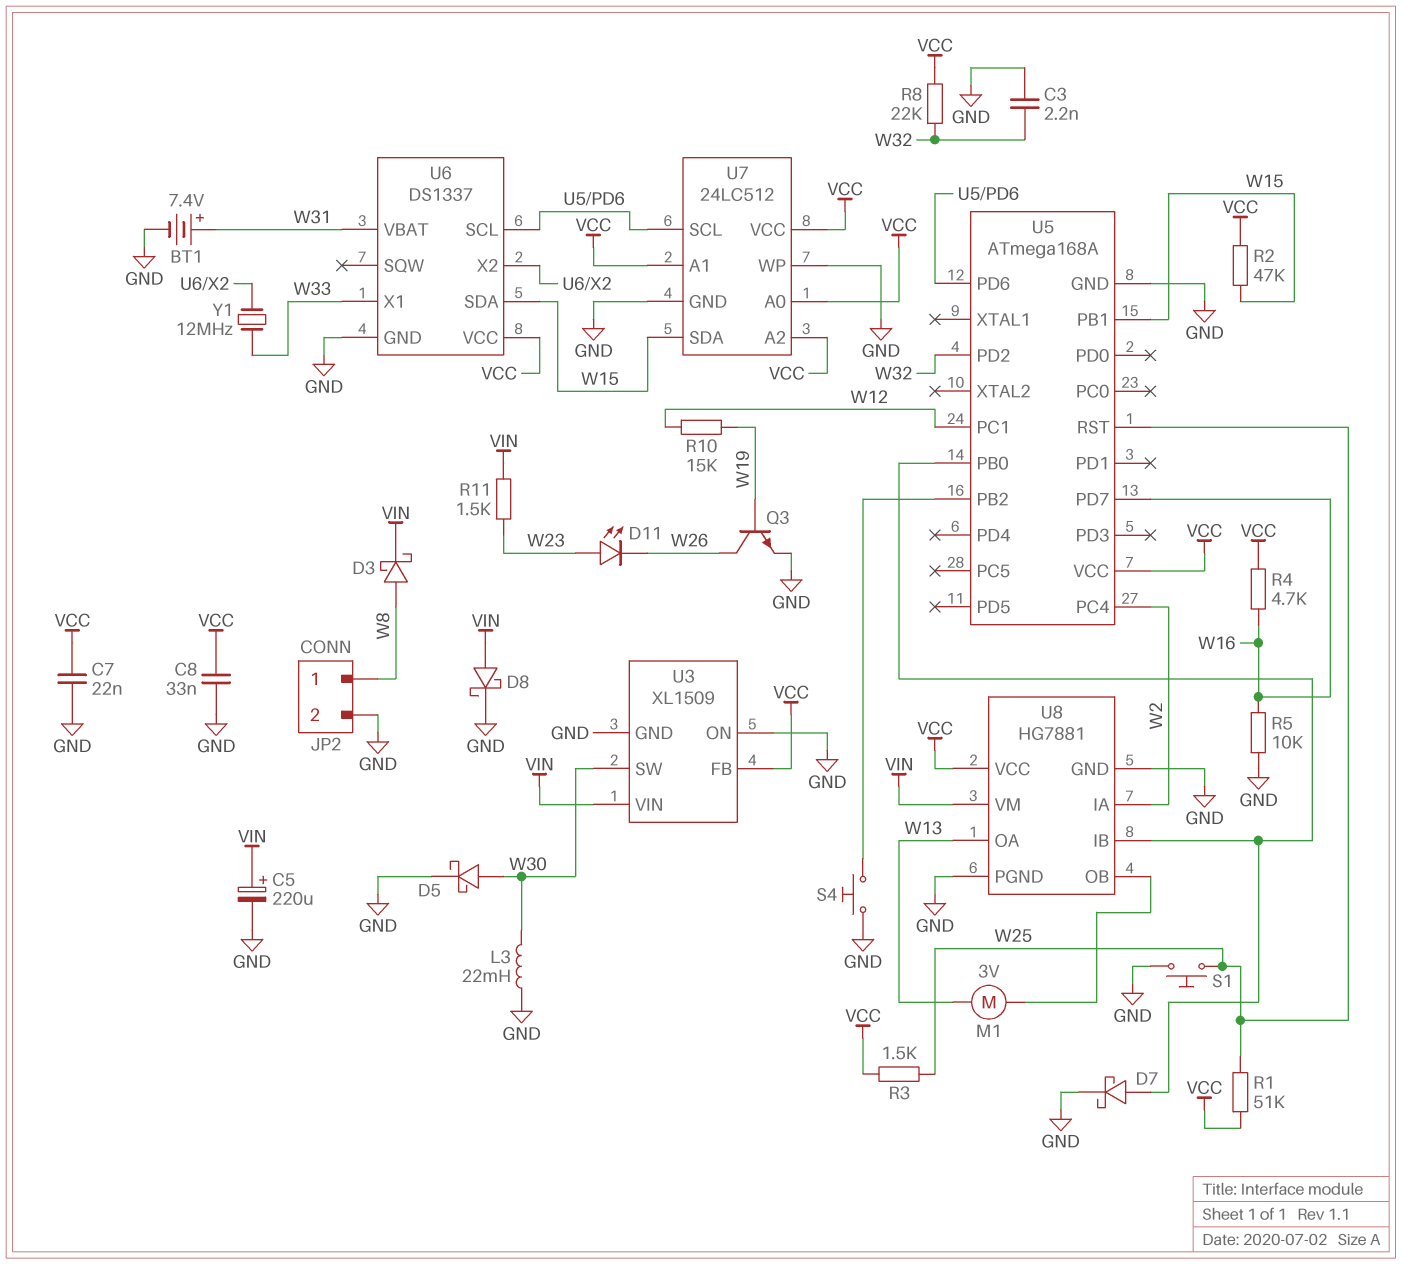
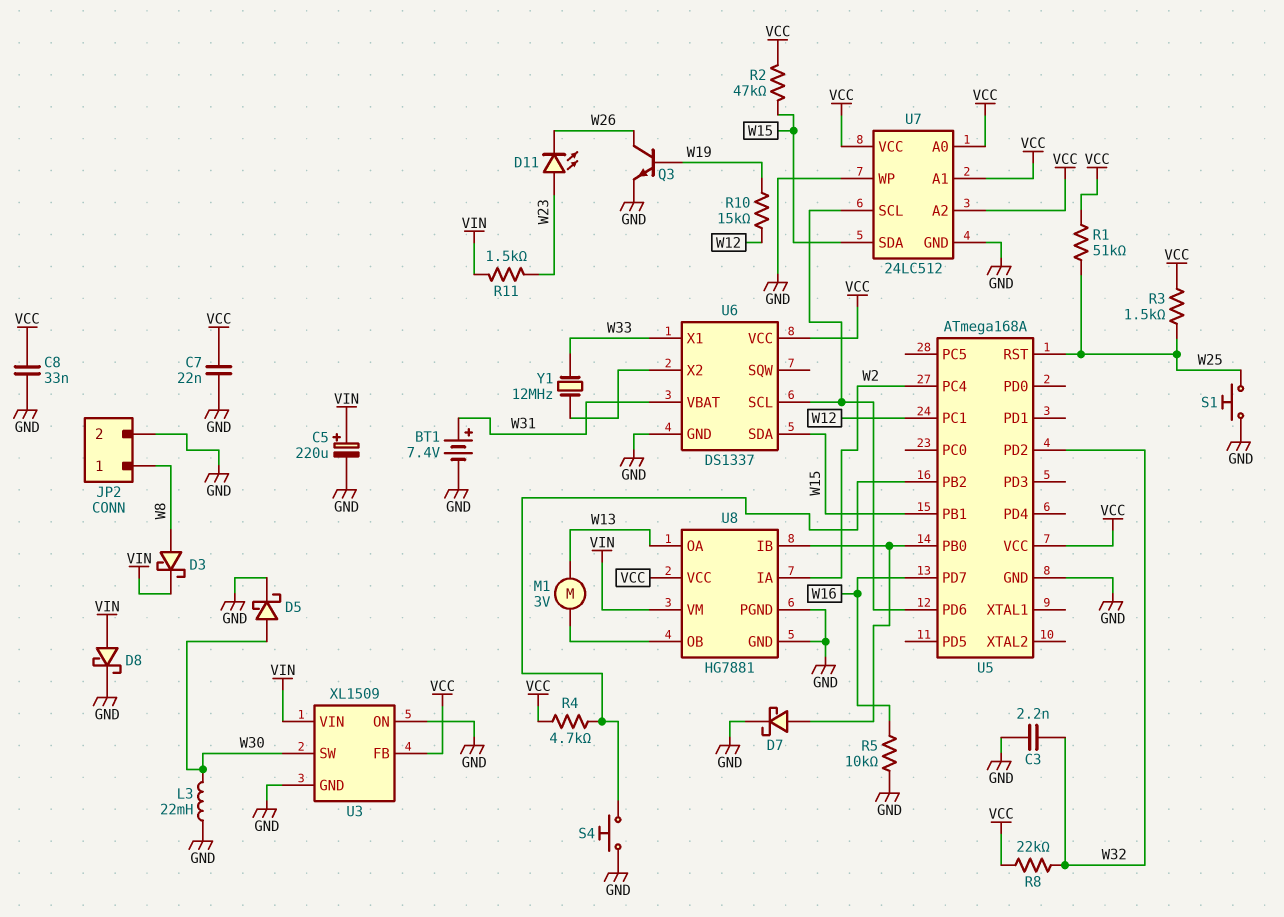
R4: 4.7k (VCC, W16) -> 4.7k (U5/PB2, VCC)

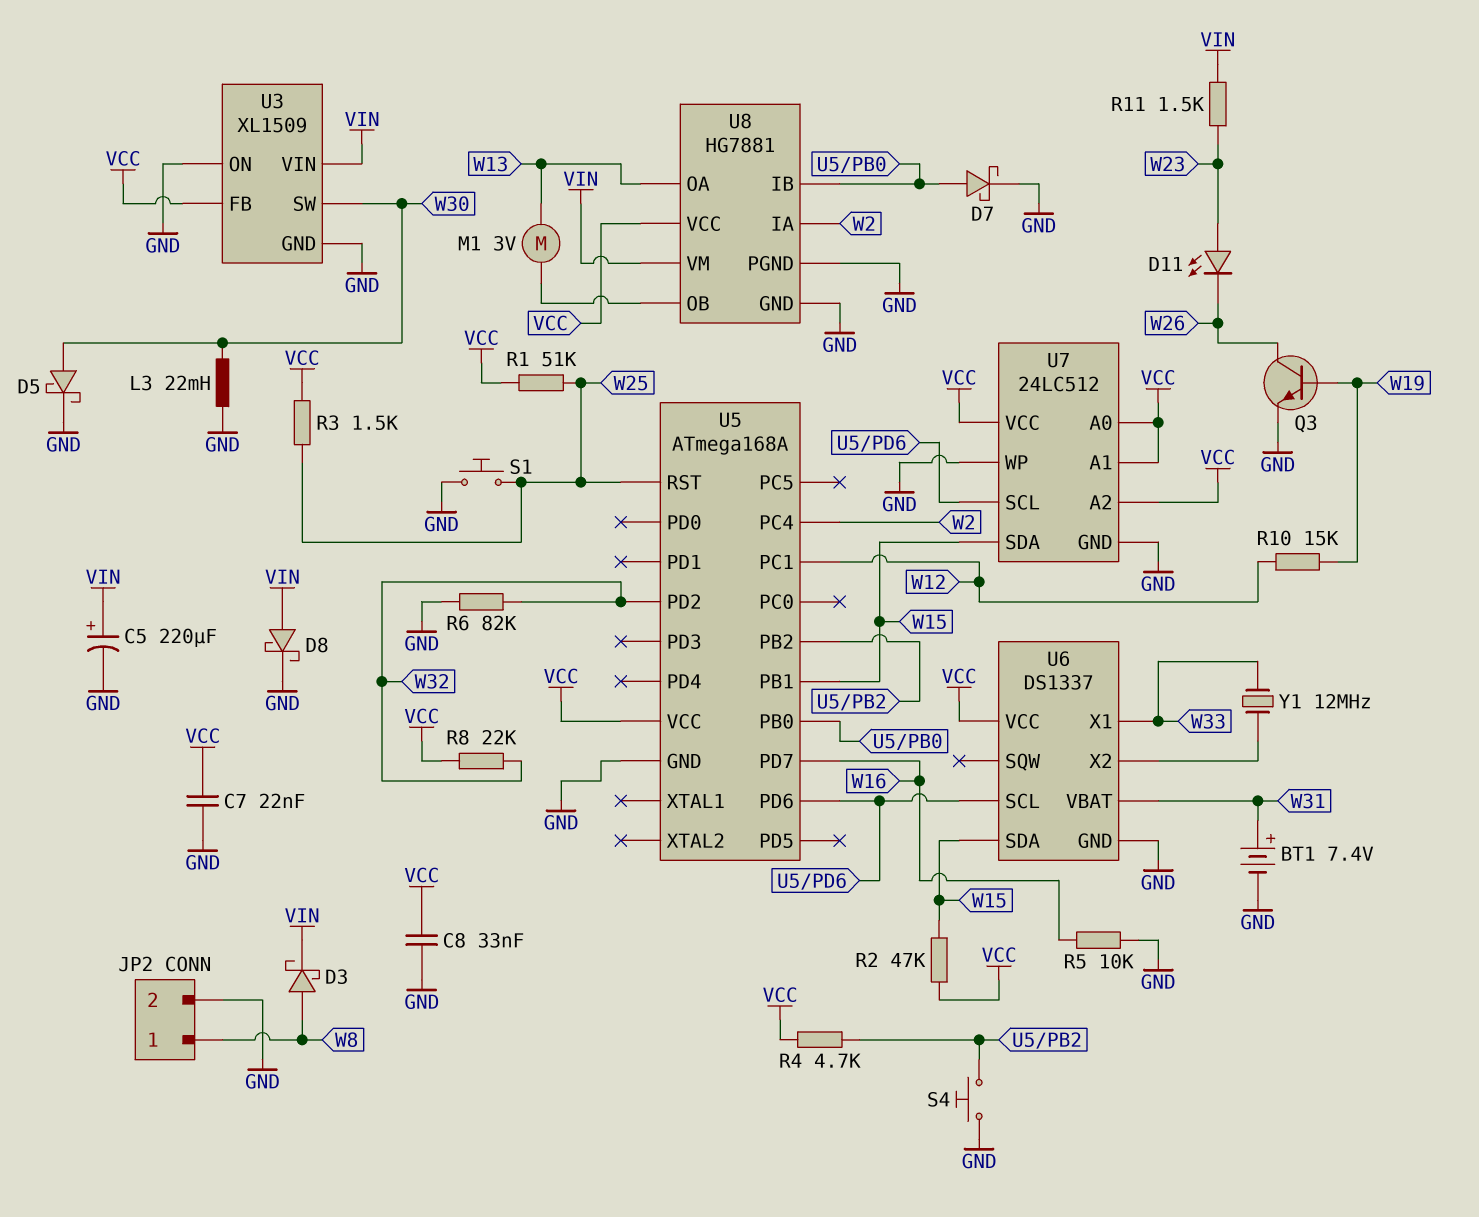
C3: 2.2nF (GND, W32) -> none
R6: none -> 82k (GND, W32)

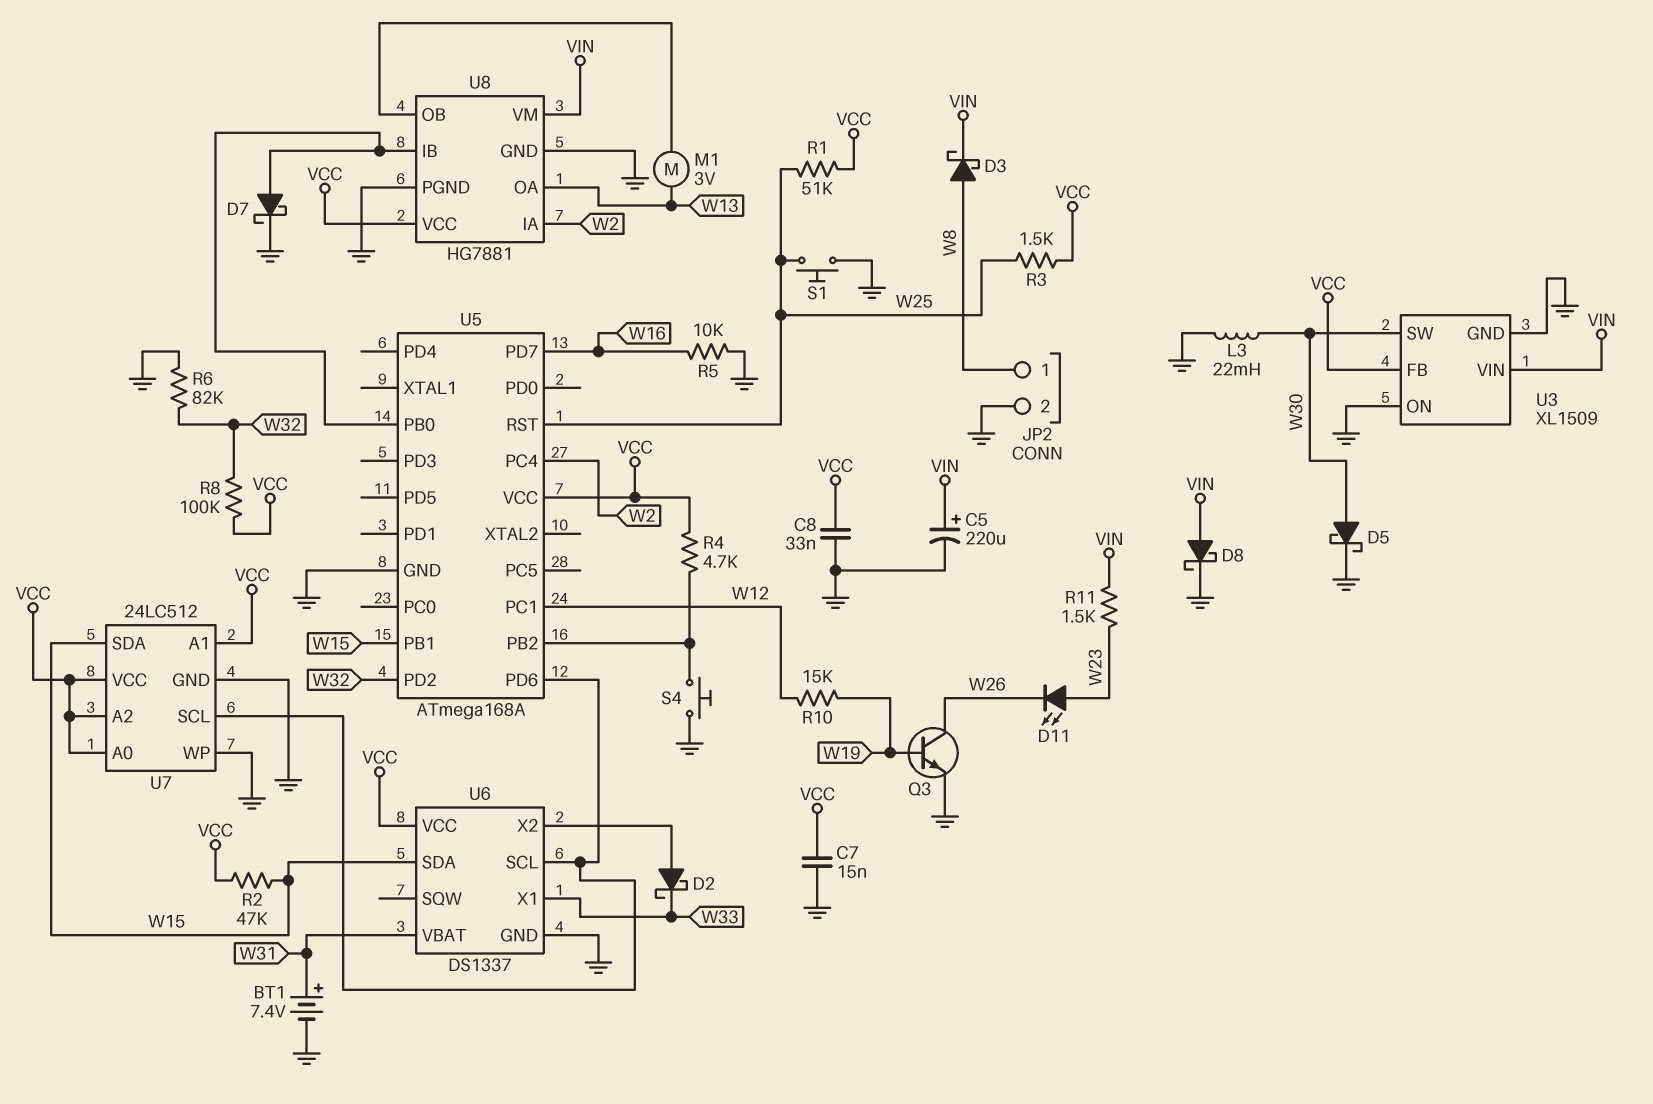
C7: 22nF (GND, VCC) -> 15nF (GND, VCC)
D2: none -> schottky (A U6/X2, K W33)
R8: 22k (VCC, W32) -> 100k (VCC, W32)
Y1: 12MHz (U6/X2, W33) -> none

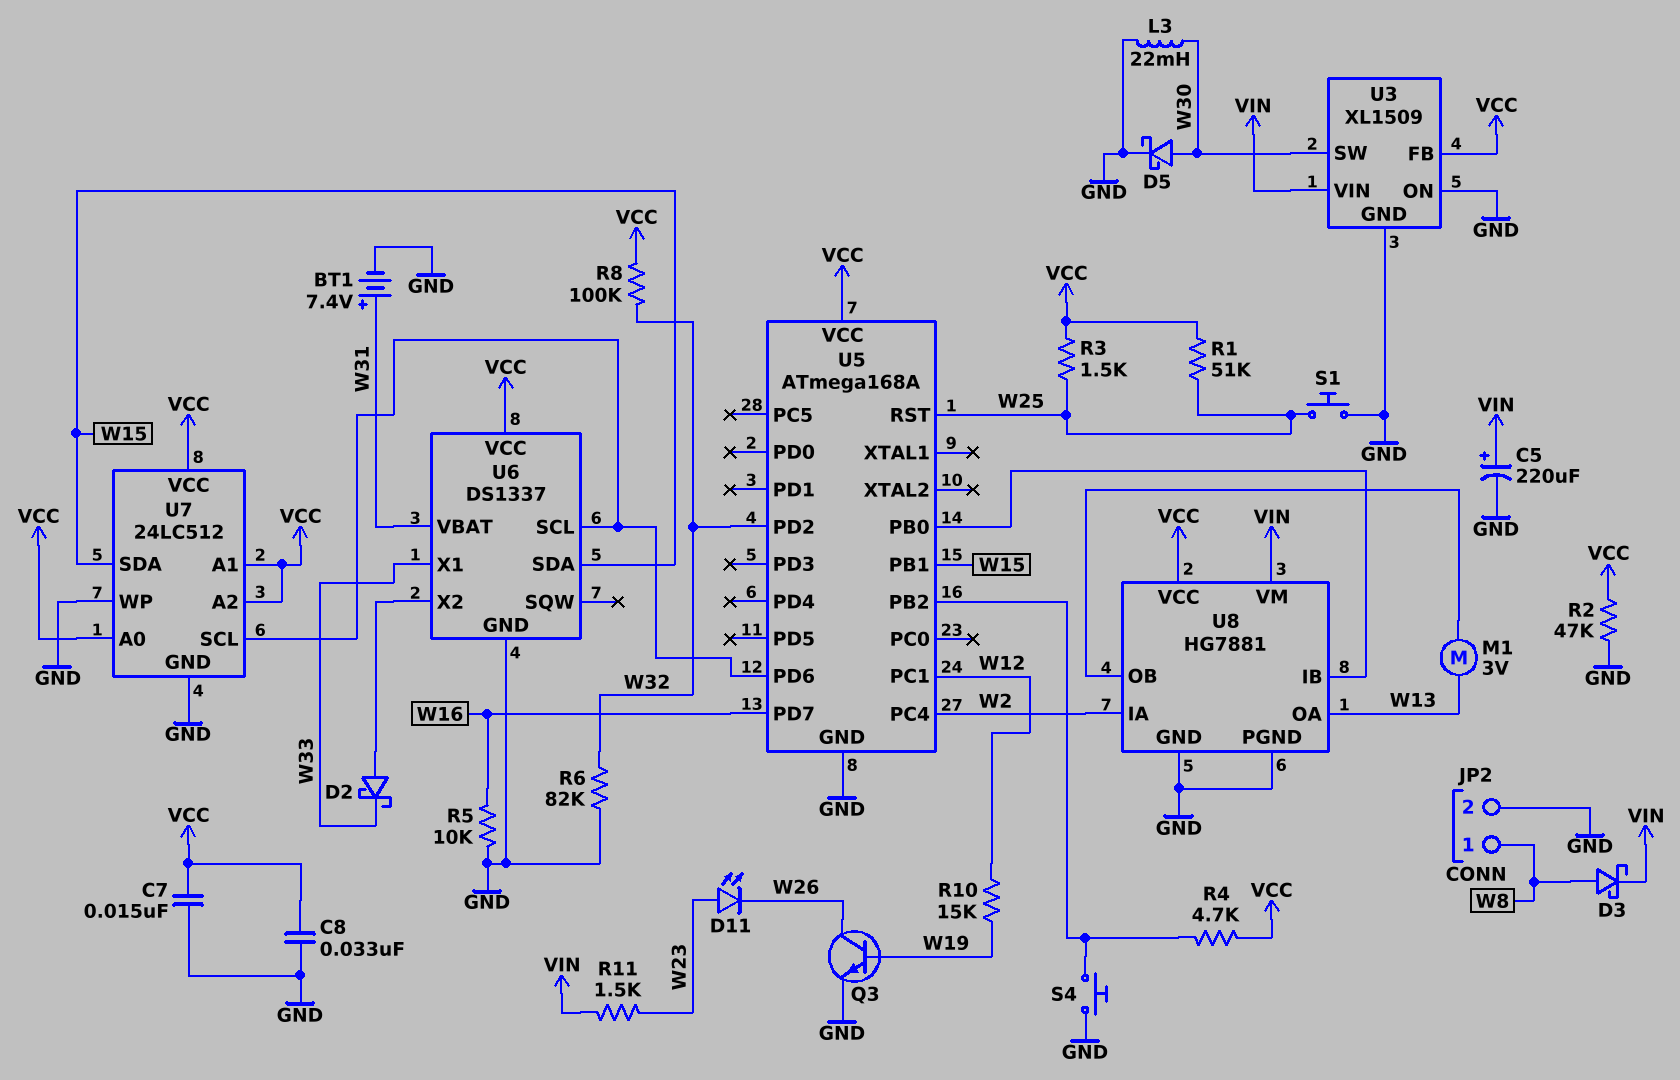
D7: schottky (A U5/PB0, K GND) -> none
D8: schottky (A VIN, K GND) -> none
R2: 47k (VCC, W15) -> 47k (GND, VCC)

